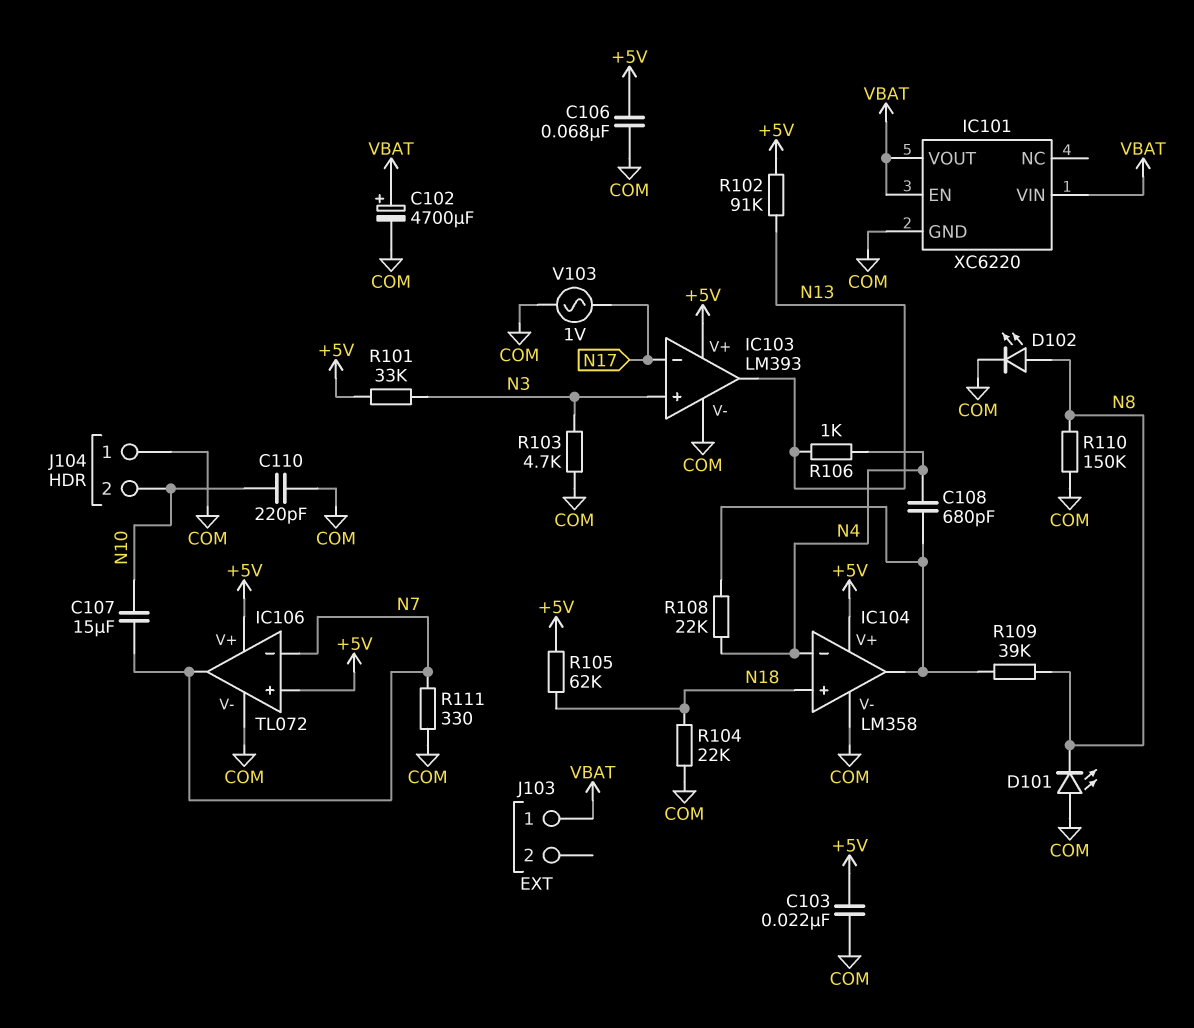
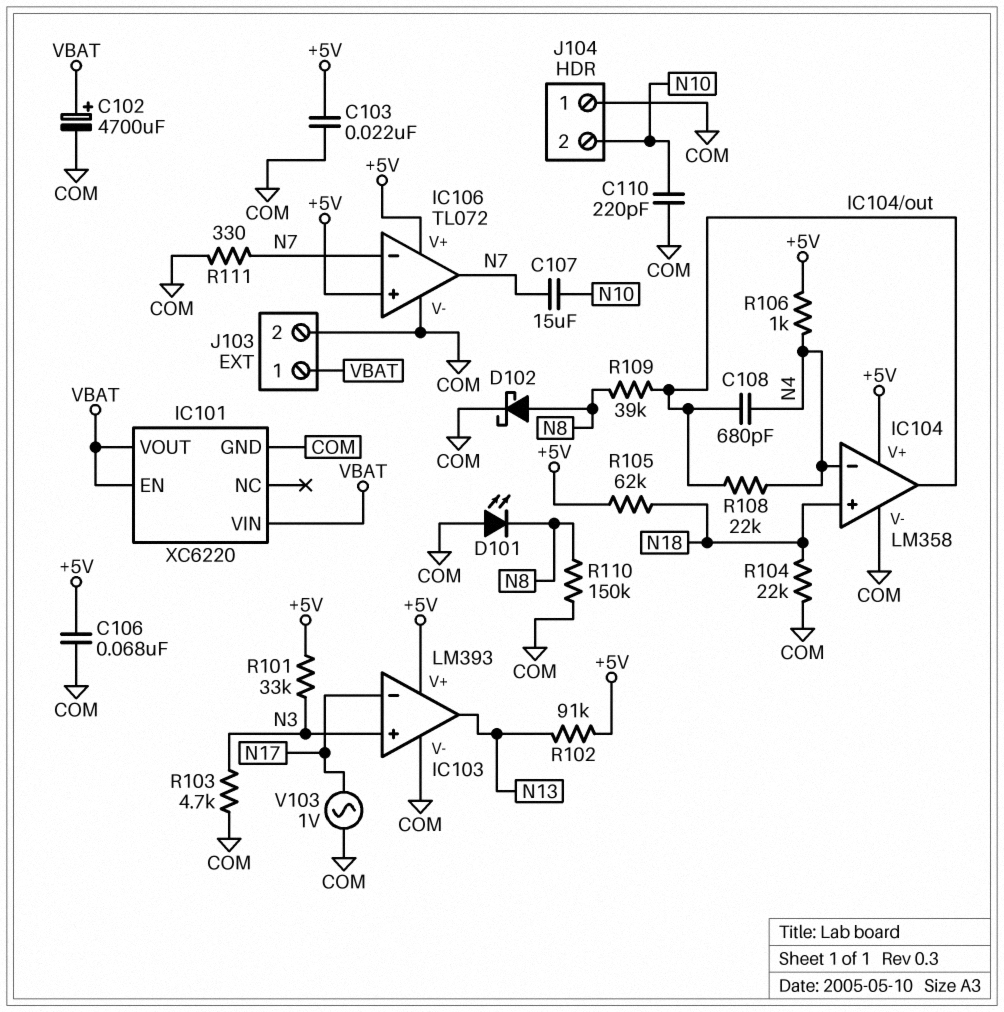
D102: LED (A N8, K COM) -> schottky (A N8, K COM)
J103 pin 2: none -> COM
R106: 1k (N4, N13) -> 1k (+5V, N4)

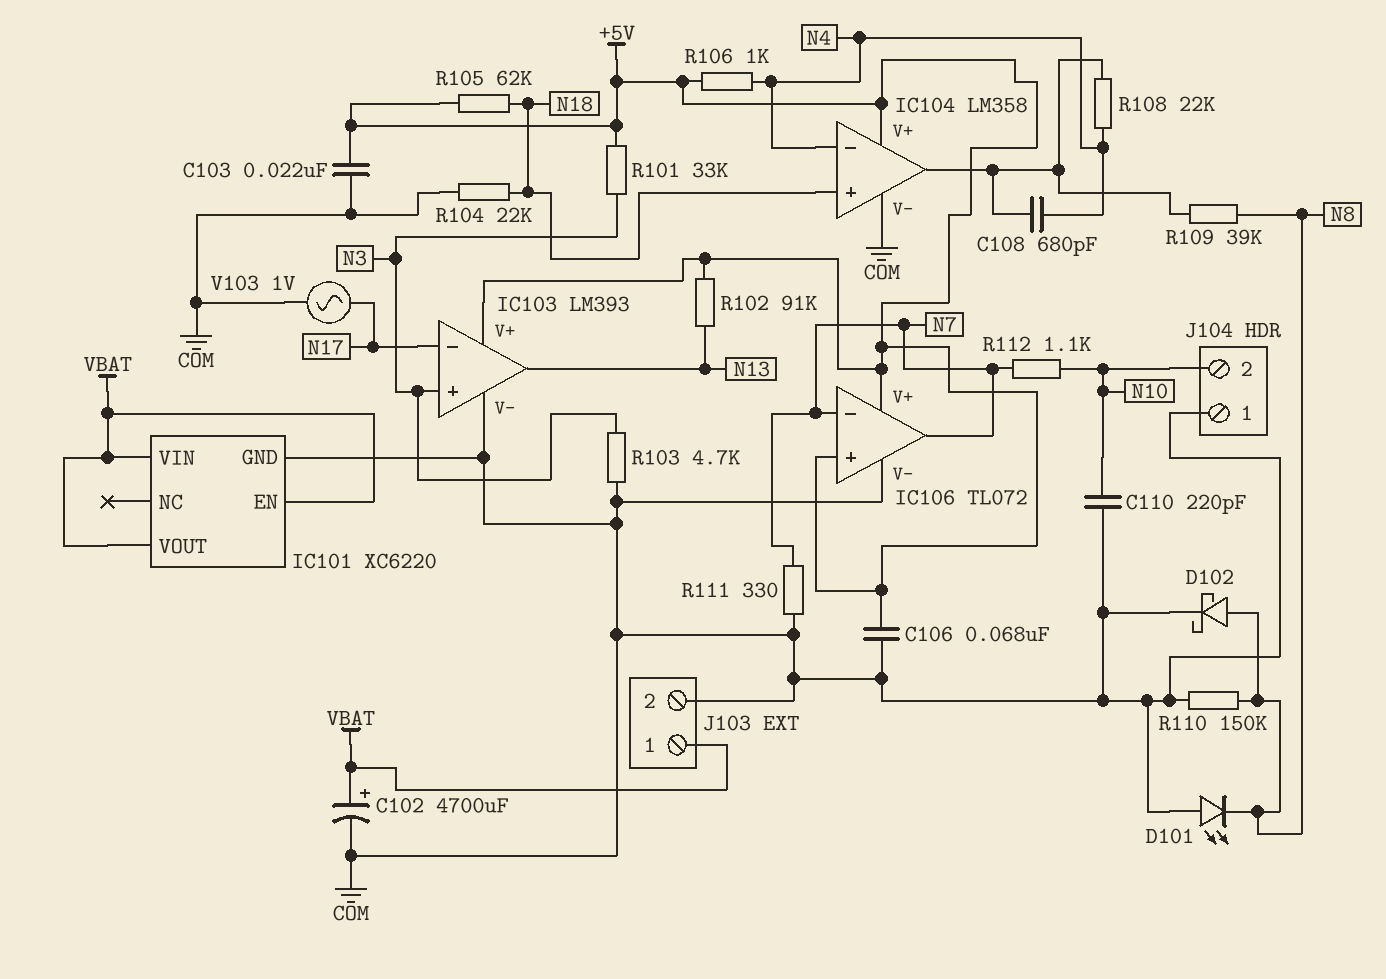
C107: 15uF (N7, N10) -> none
R112: none -> 1.1k (N7, N10)

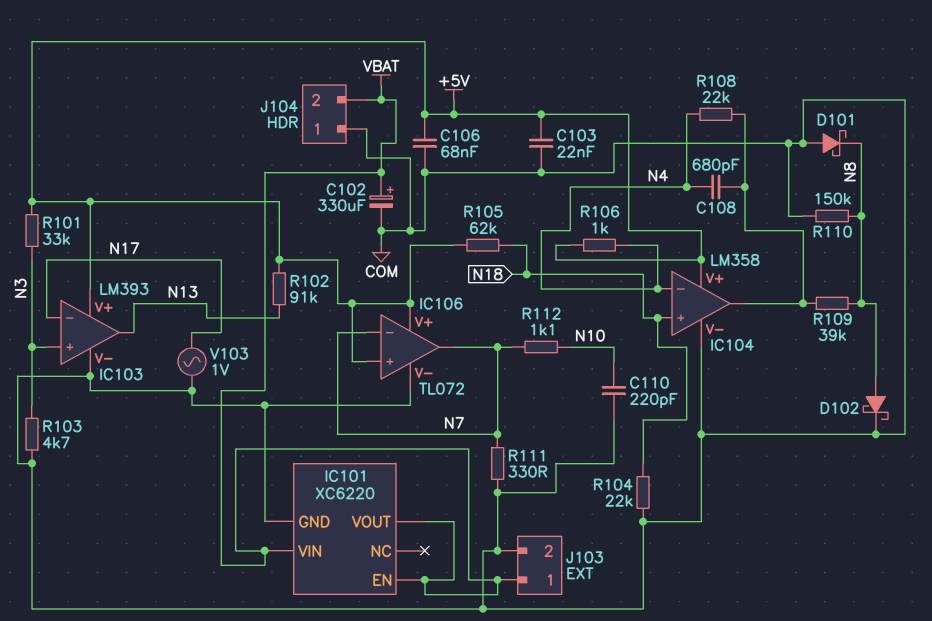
C102: 4700uF (plus VBAT, minus COM) -> 330uF (plus VBAT, minus COM)
D101: LED (A COM, K N8) -> schottky (A COM, K N8)
J104 pin 2: N10 -> VBAT

